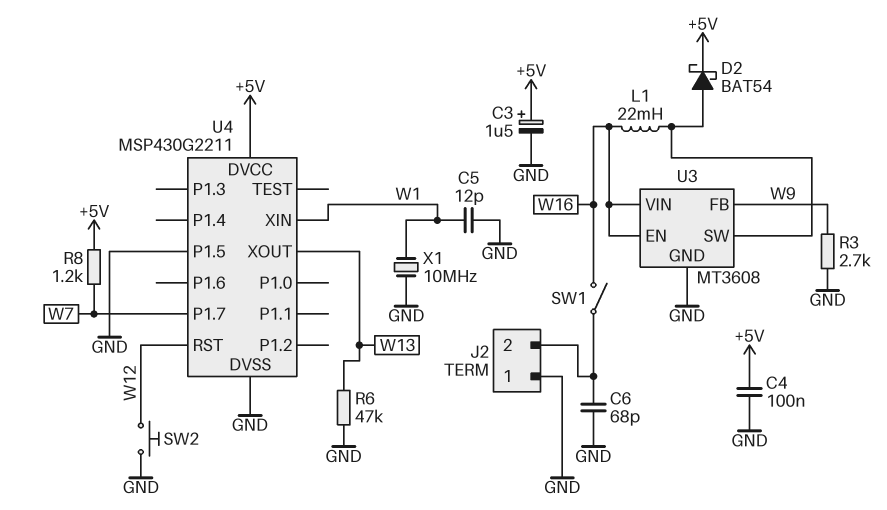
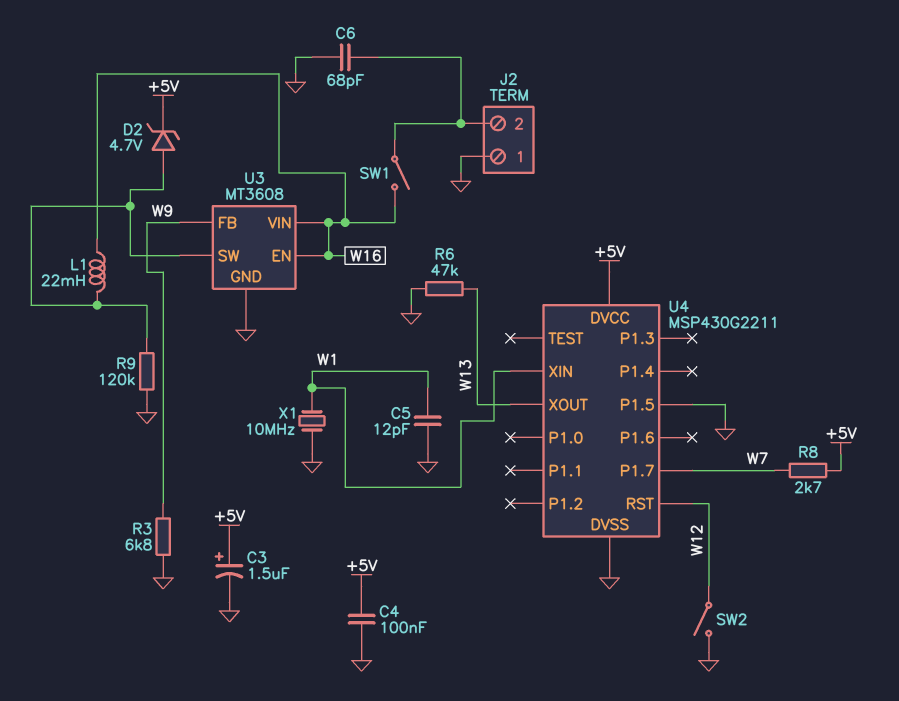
D2: schottky BAT54 (A U3/SW, K +5V) -> zener 4.7V (A U3/SW, K +5V)
R3: 2.7k (GND, W9) -> 6.8k (GND, W9)
R8: 1.2k (+5V, W7) -> 2.7k (+5V, W7)
R9: none -> 120k (GND, U3/SW)
SW2: button (GND, W12) -> switch (GND, W12)

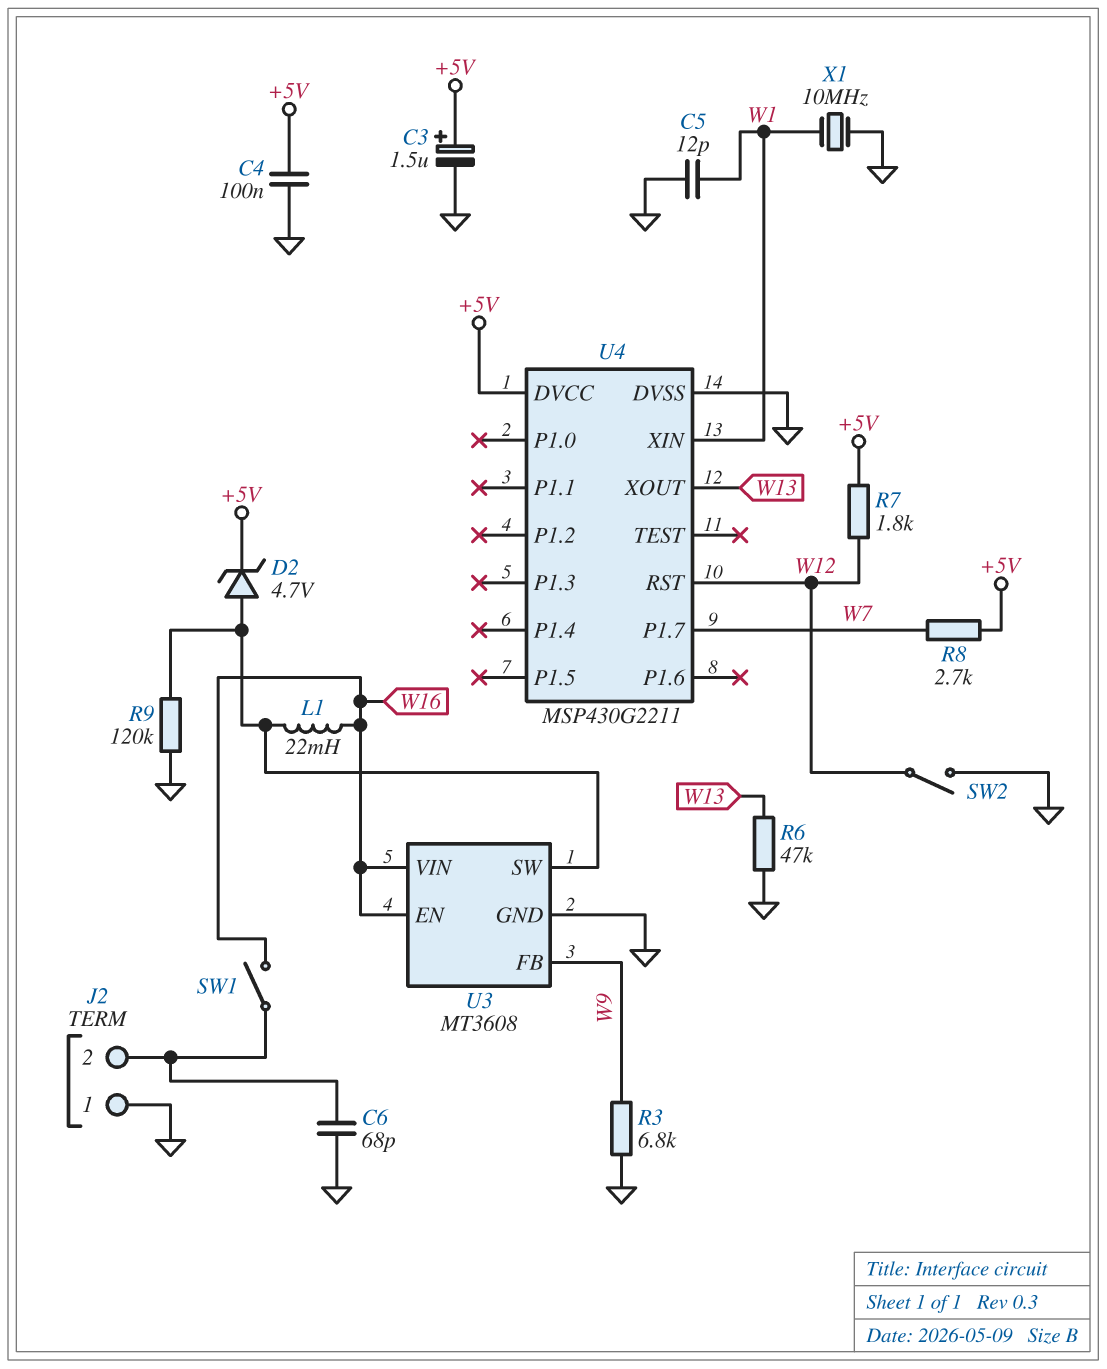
R7: none -> 1.8k (+5V, W12)
U4 pin P1.5: GND -> none

